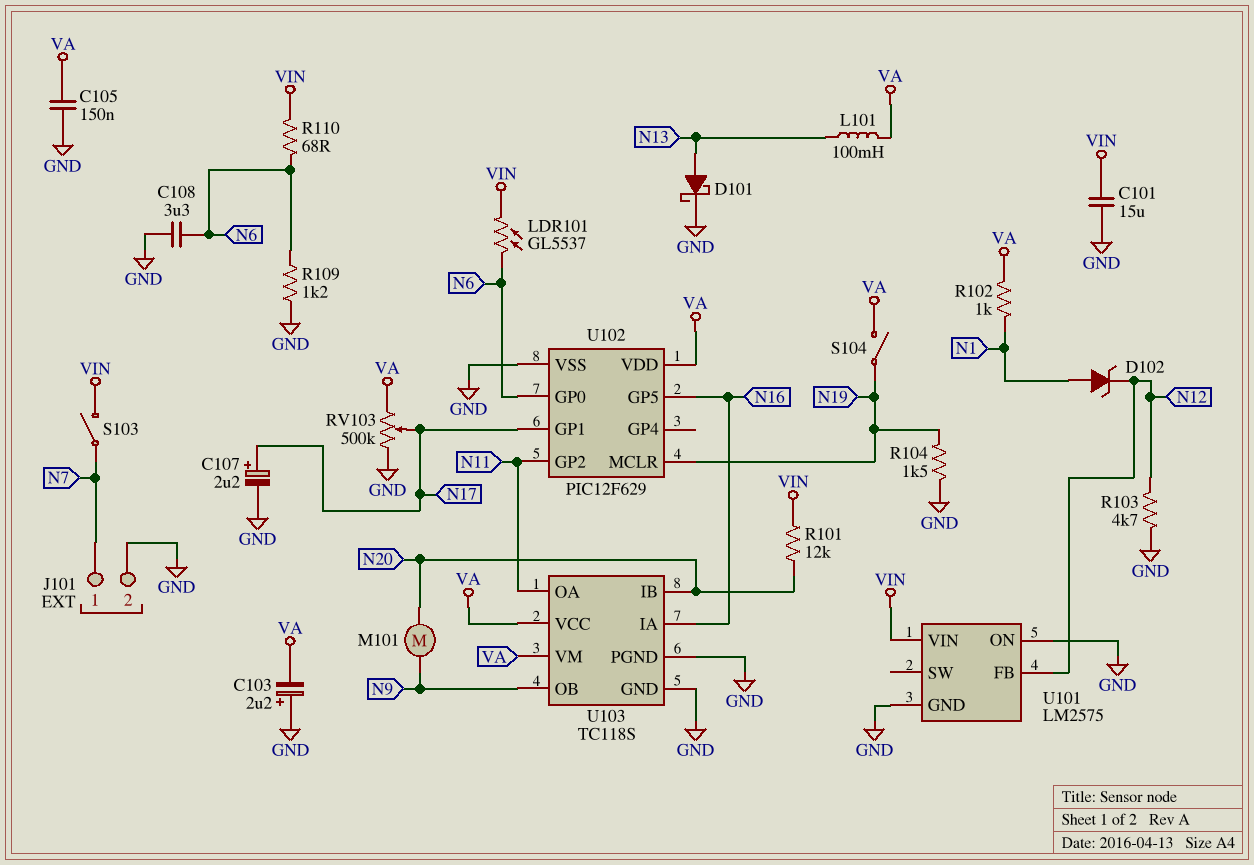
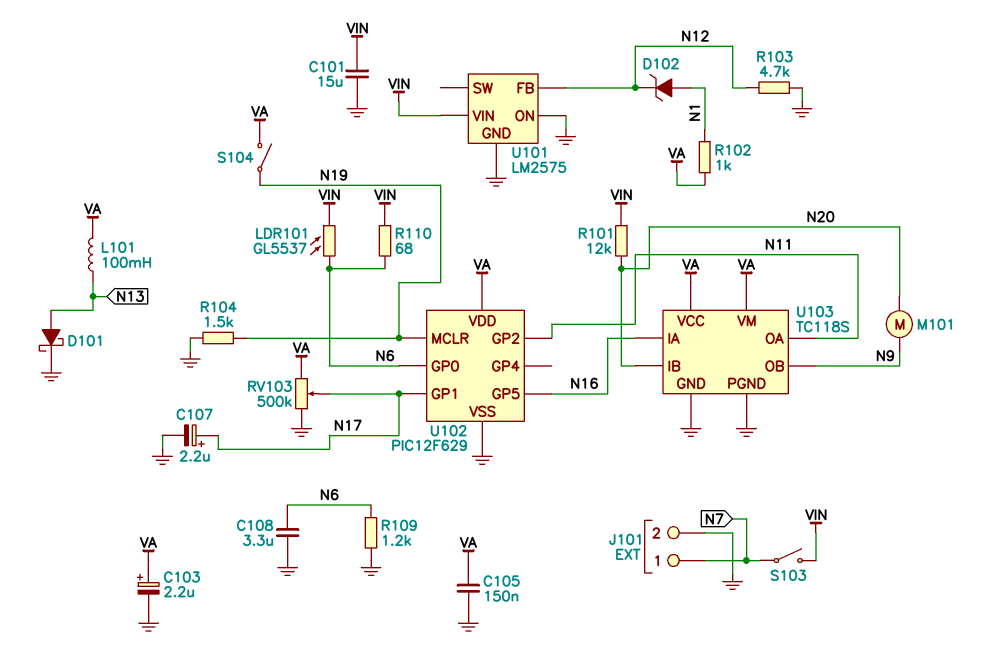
C103: 2.2uF (plus GND, minus VA) -> 2.2uF (plus VA, minus GND)

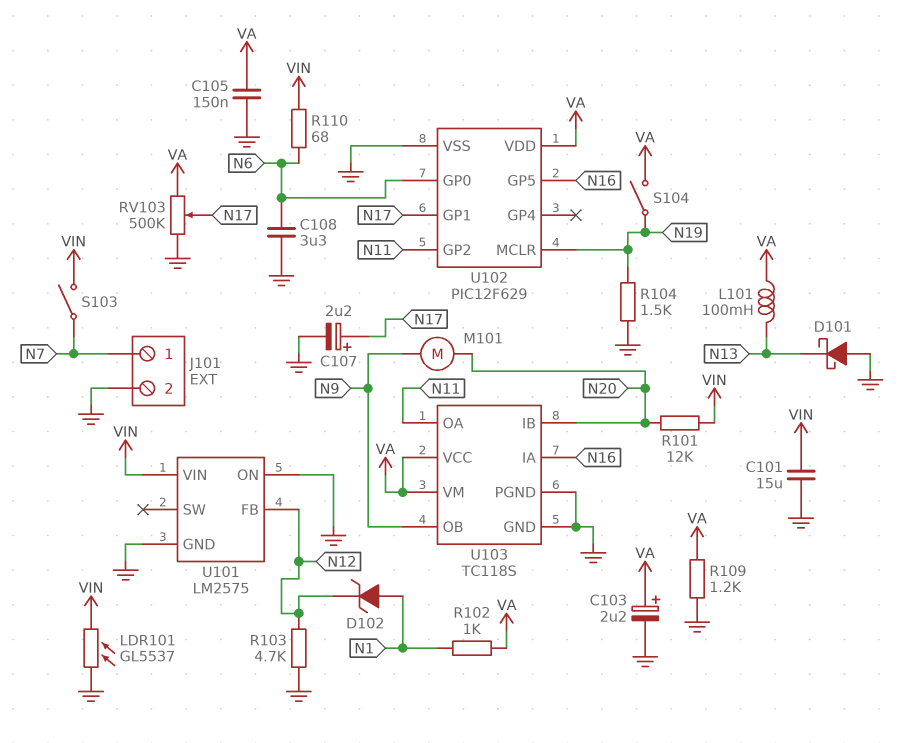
D101: schottky (A N13, K GND) -> schottky (A GND, K N13)
LDR101: GL5537 (N6, VIN) -> GL5537 (GND, VIN)
R109: 1.2k (GND, N6) -> 1.2k (GND, VA)

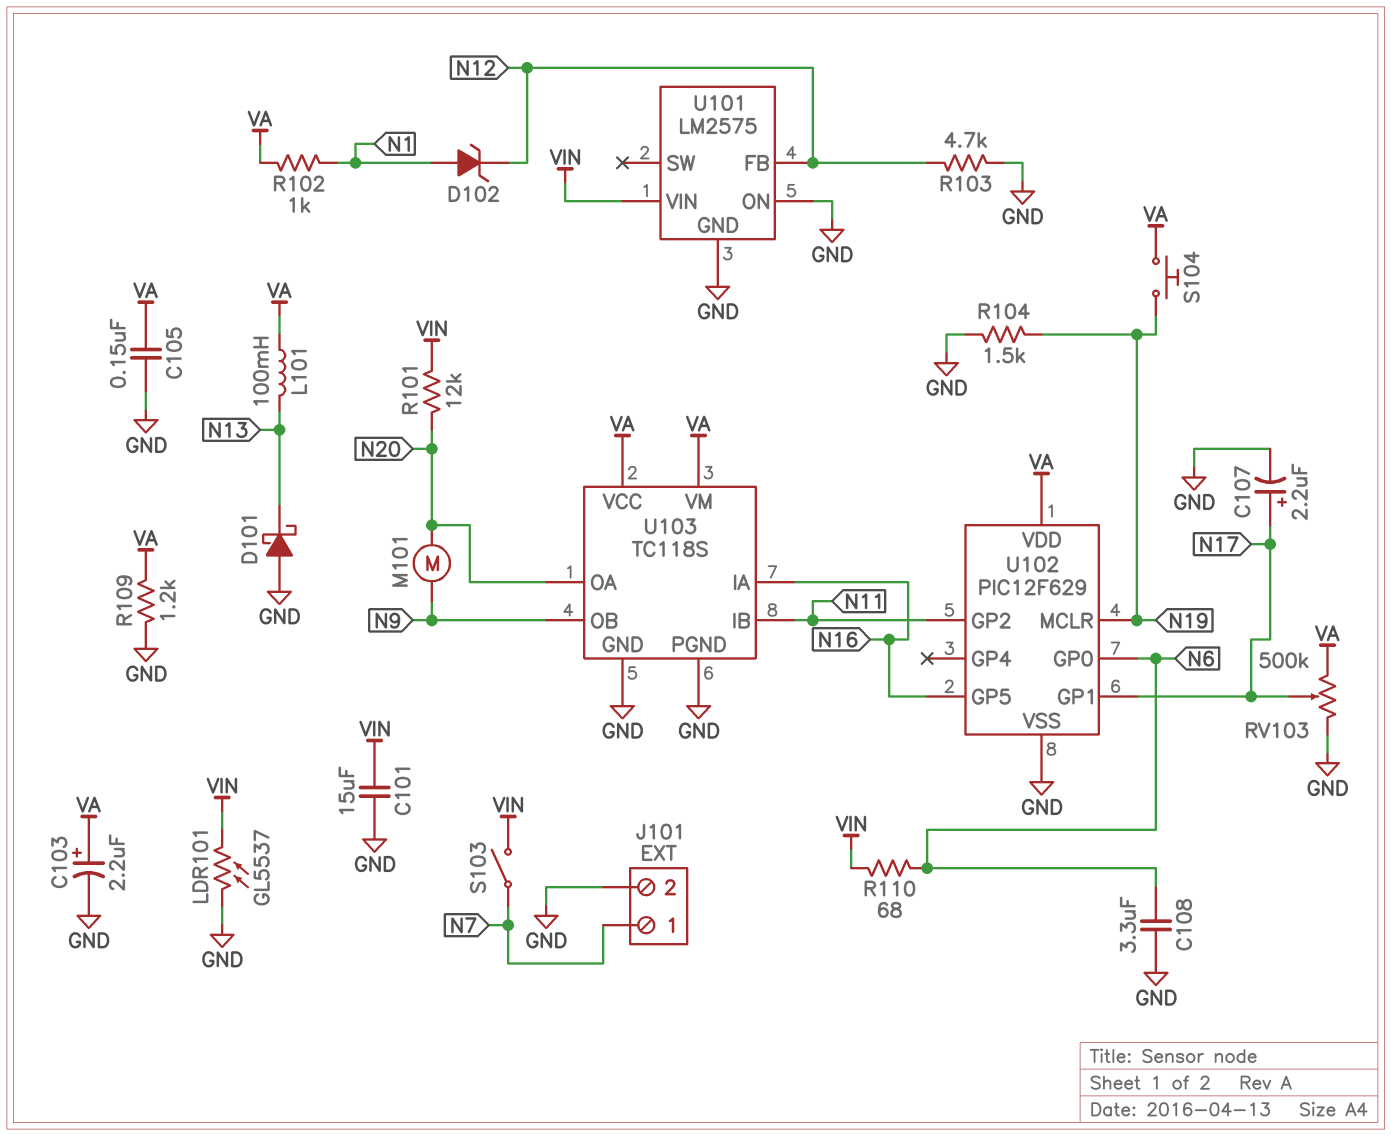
S104: switch (N19, VA) -> button (N19, VA)
U103 pin IB: N20 -> N11
U103 pin OA: N11 -> N20

